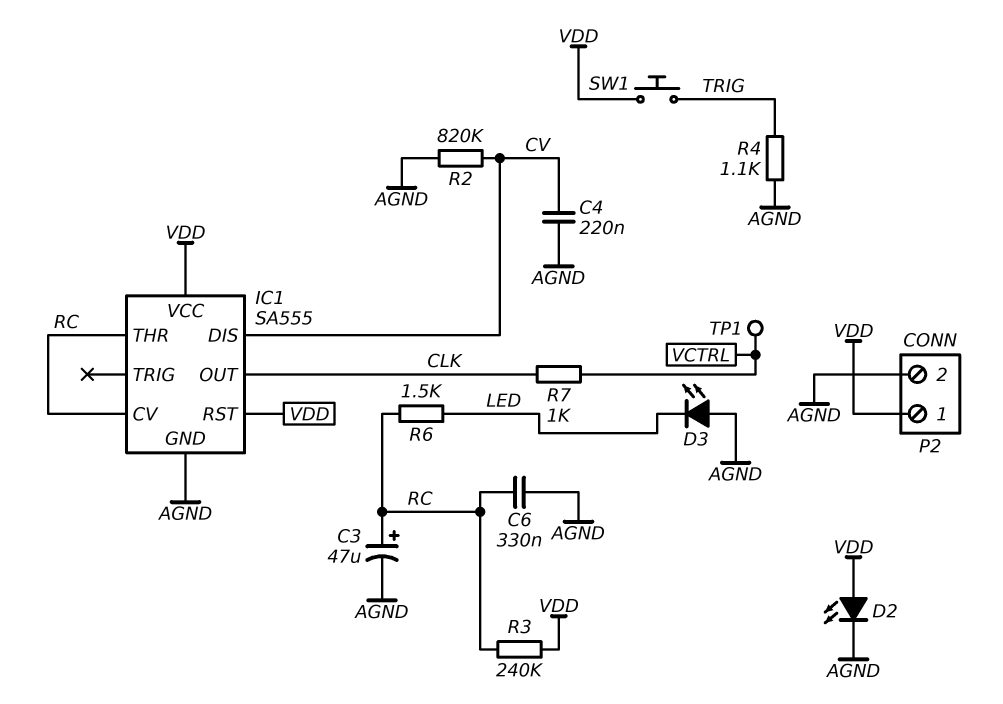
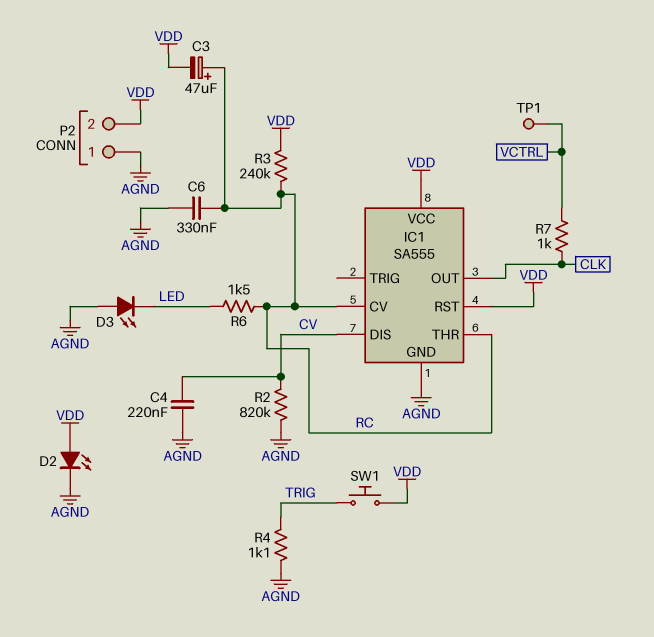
C3: 47uF (plus RC, minus AGND) -> 47uF (plus RC, minus VDD)
P2 pin 1: VDD -> AGND
P2 pin 2: AGND -> VDD

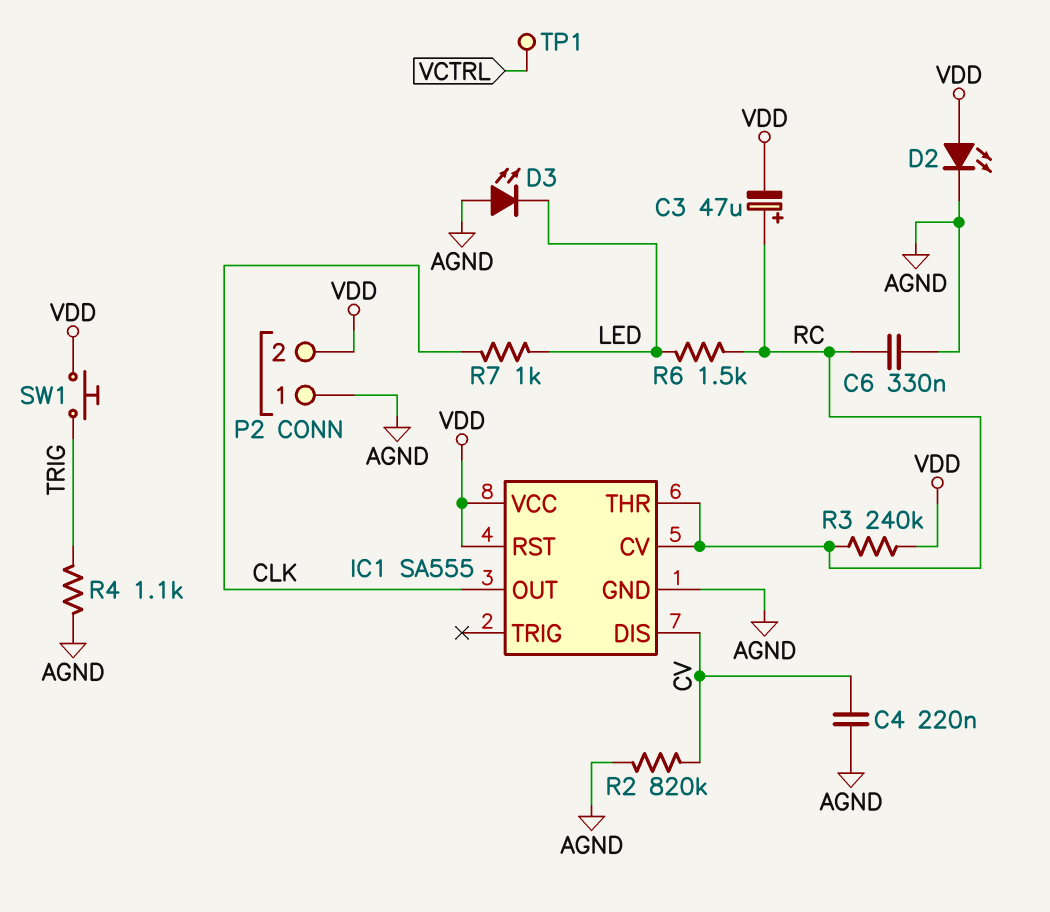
R7: 1k (CLK, VCTRL) -> 1k (CLK, LED)

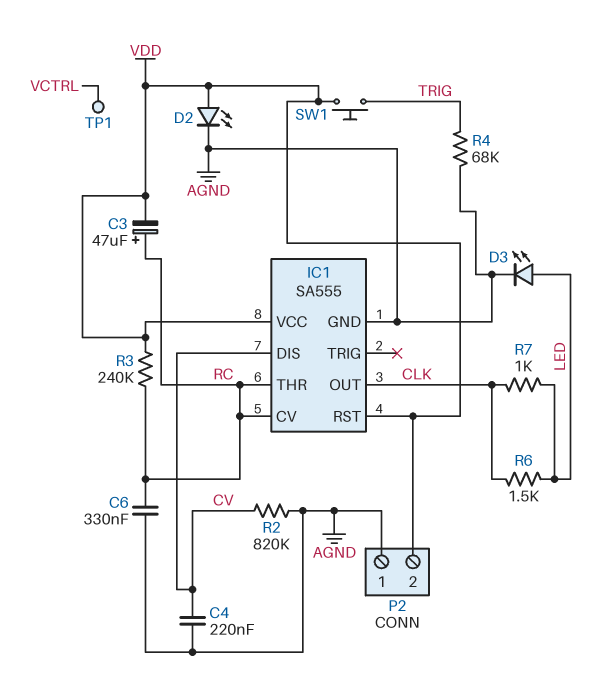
D3: LED (A AGND, K LED) -> LED (A LED, K AGND)
R4: 1.1k (AGND, TRIG) -> 68k (AGND, TRIG)
R6: 1.5k (LED, RC) -> 1.5k (CLK, LED)

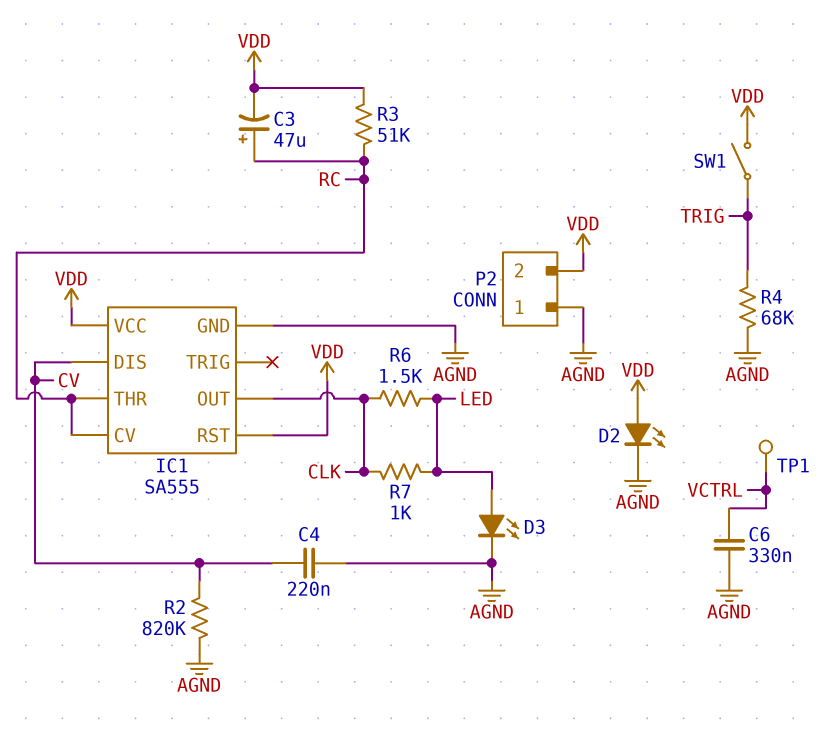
C6: 330nF (AGND, RC) -> 330nF (AGND, VCTRL)
R3: 240k (RC, VDD) -> 51k (RC, VDD)
SW1: button (TRIG, VDD) -> switch (TRIG, VDD)

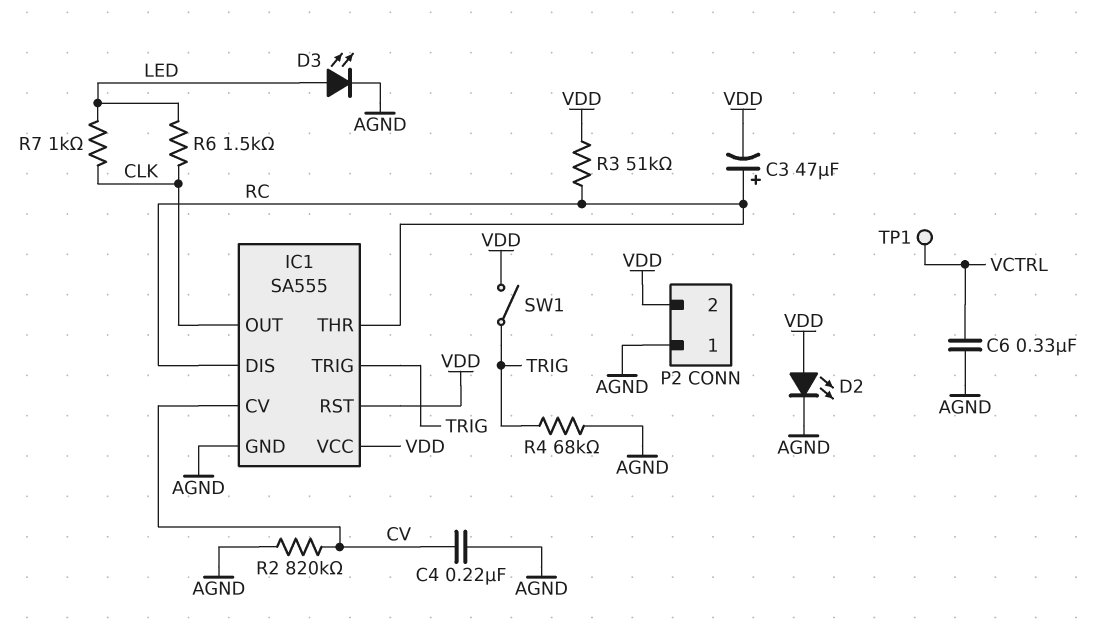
IC1 pin CV: RC -> CV
IC1 pin DIS: CV -> RC
IC1 pin TRIG: none -> TRIG

